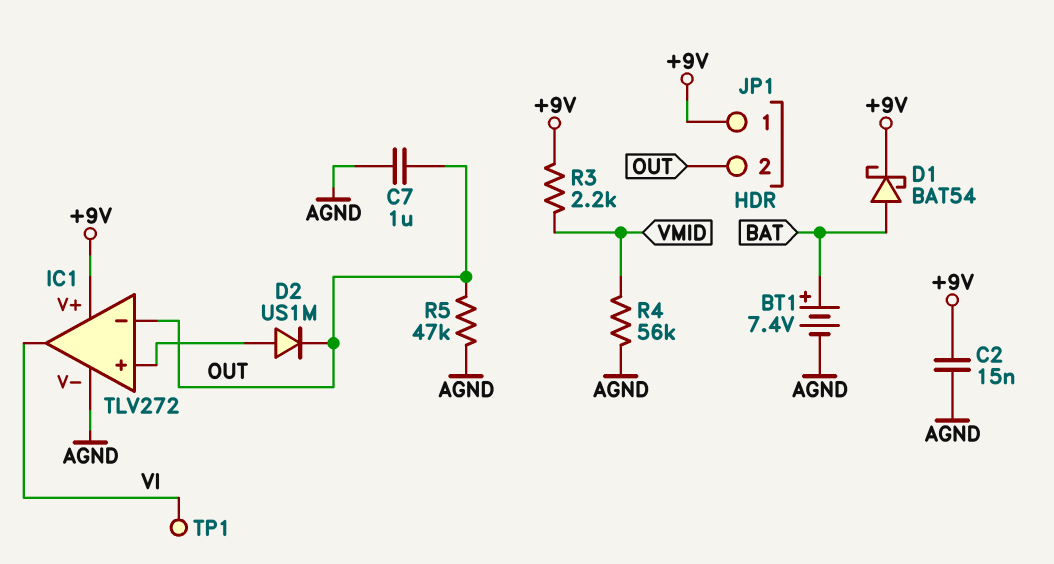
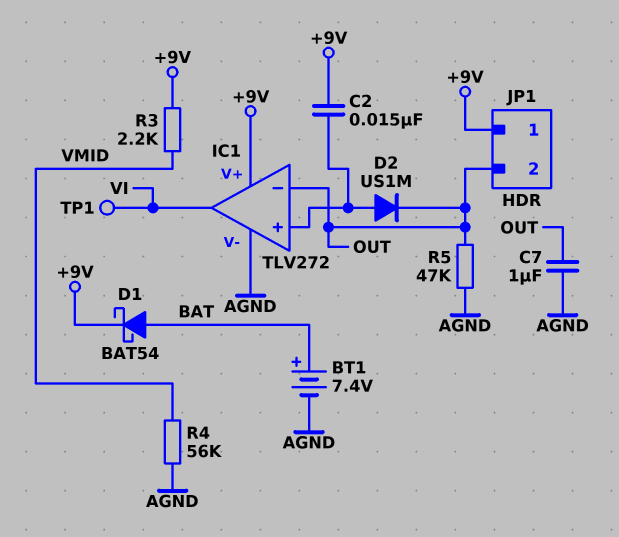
C2: 15nF (+9V, AGND) -> 15nF (+9V, IC1/in+)

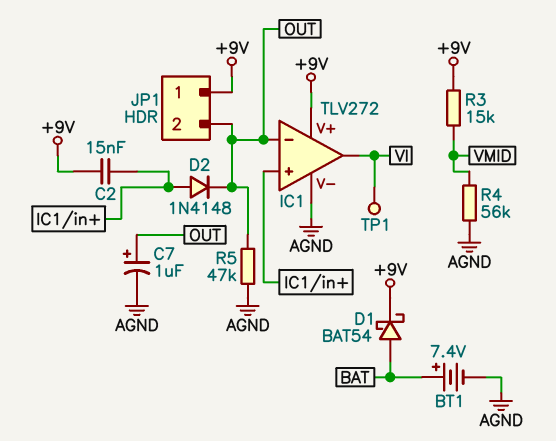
C7: 1uF (AGND, OUT) -> 1uF (plus OUT, minus AGND)
D2: diode US1M (A IC1/in+, K OUT) -> diode 1N4148 (A IC1/in+, K OUT)
R3: 2.2k (+9V, VMID) -> 15k (+9V, VMID)

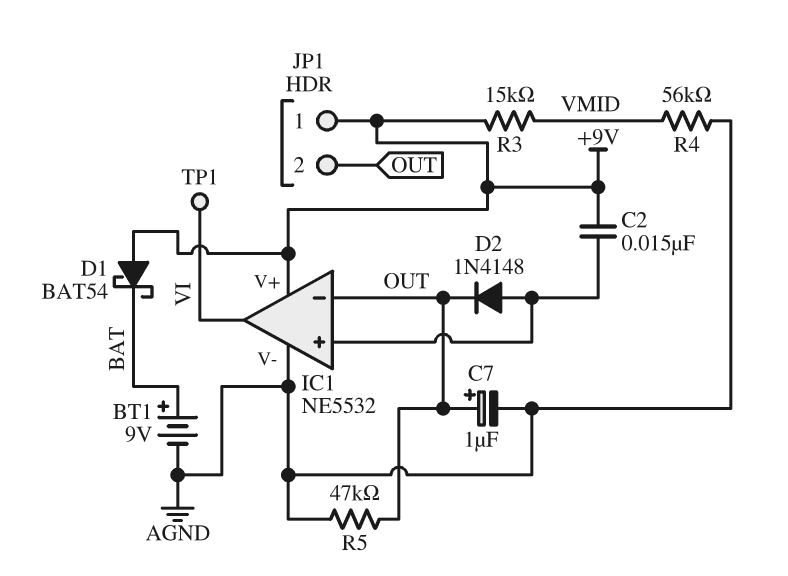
BT1: 7.4V (plus BAT, minus AGND) -> 9V (plus BAT, minus AGND)
D1: schottky BAT54 (A BAT, K +9V) -> schottky BAT54 (A +9V, K BAT)
IC1: TLV272 -> NE5532

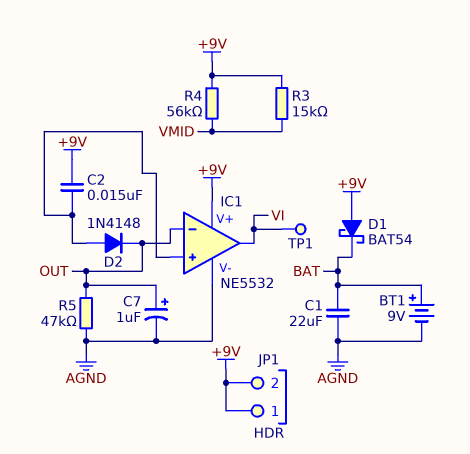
C1: none -> 22uF (AGND, BAT)
JP1 pin 2: OUT -> +9V
R4: 56k (AGND, VMID) -> 56k (+9V, VMID)

